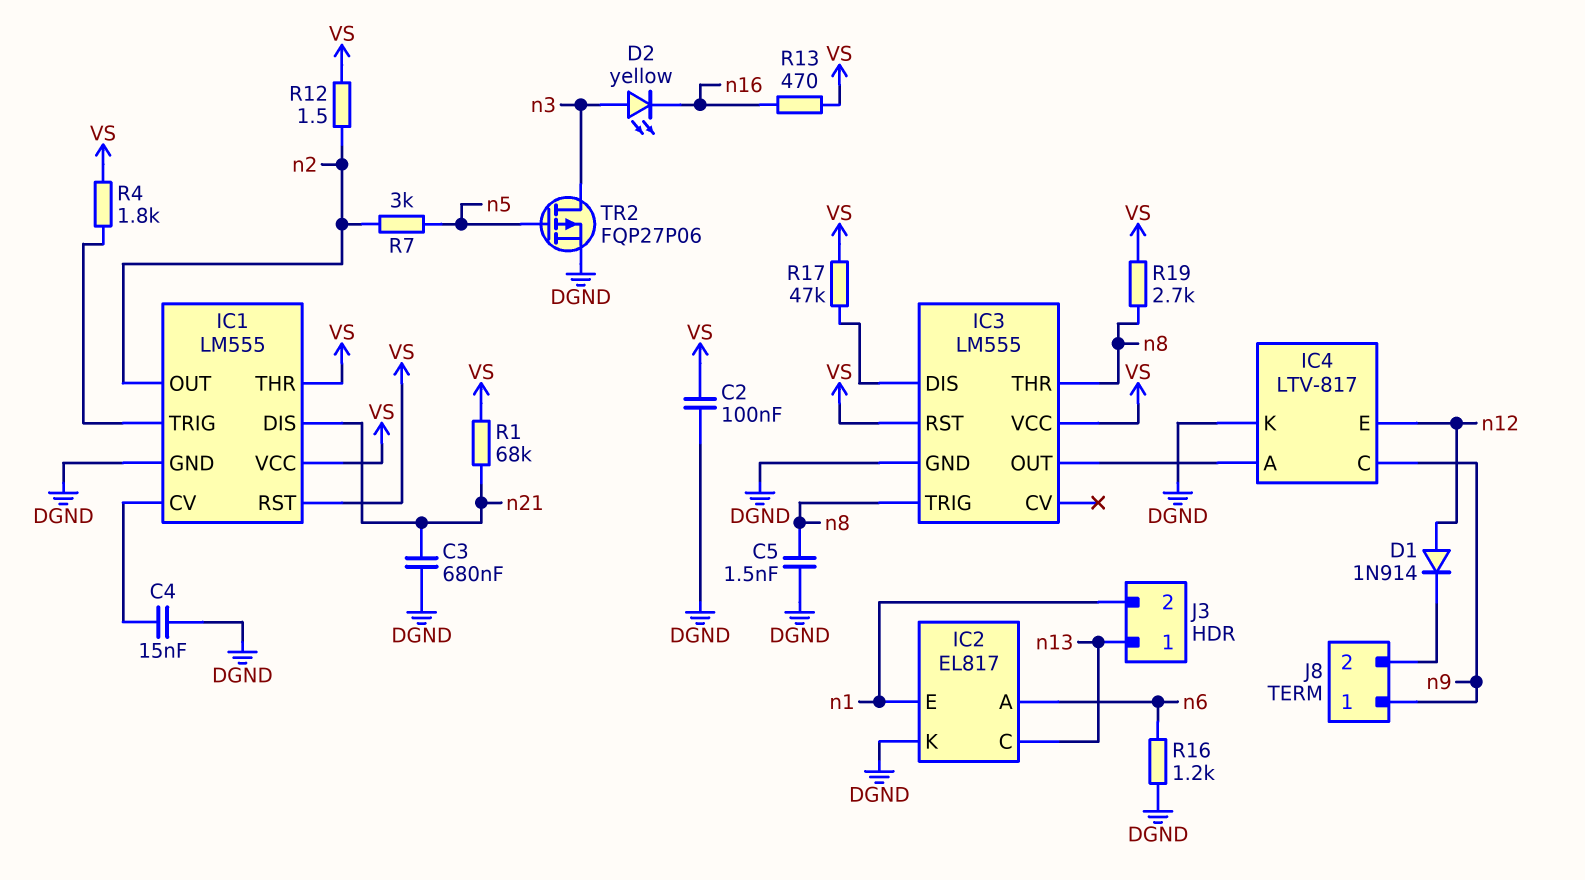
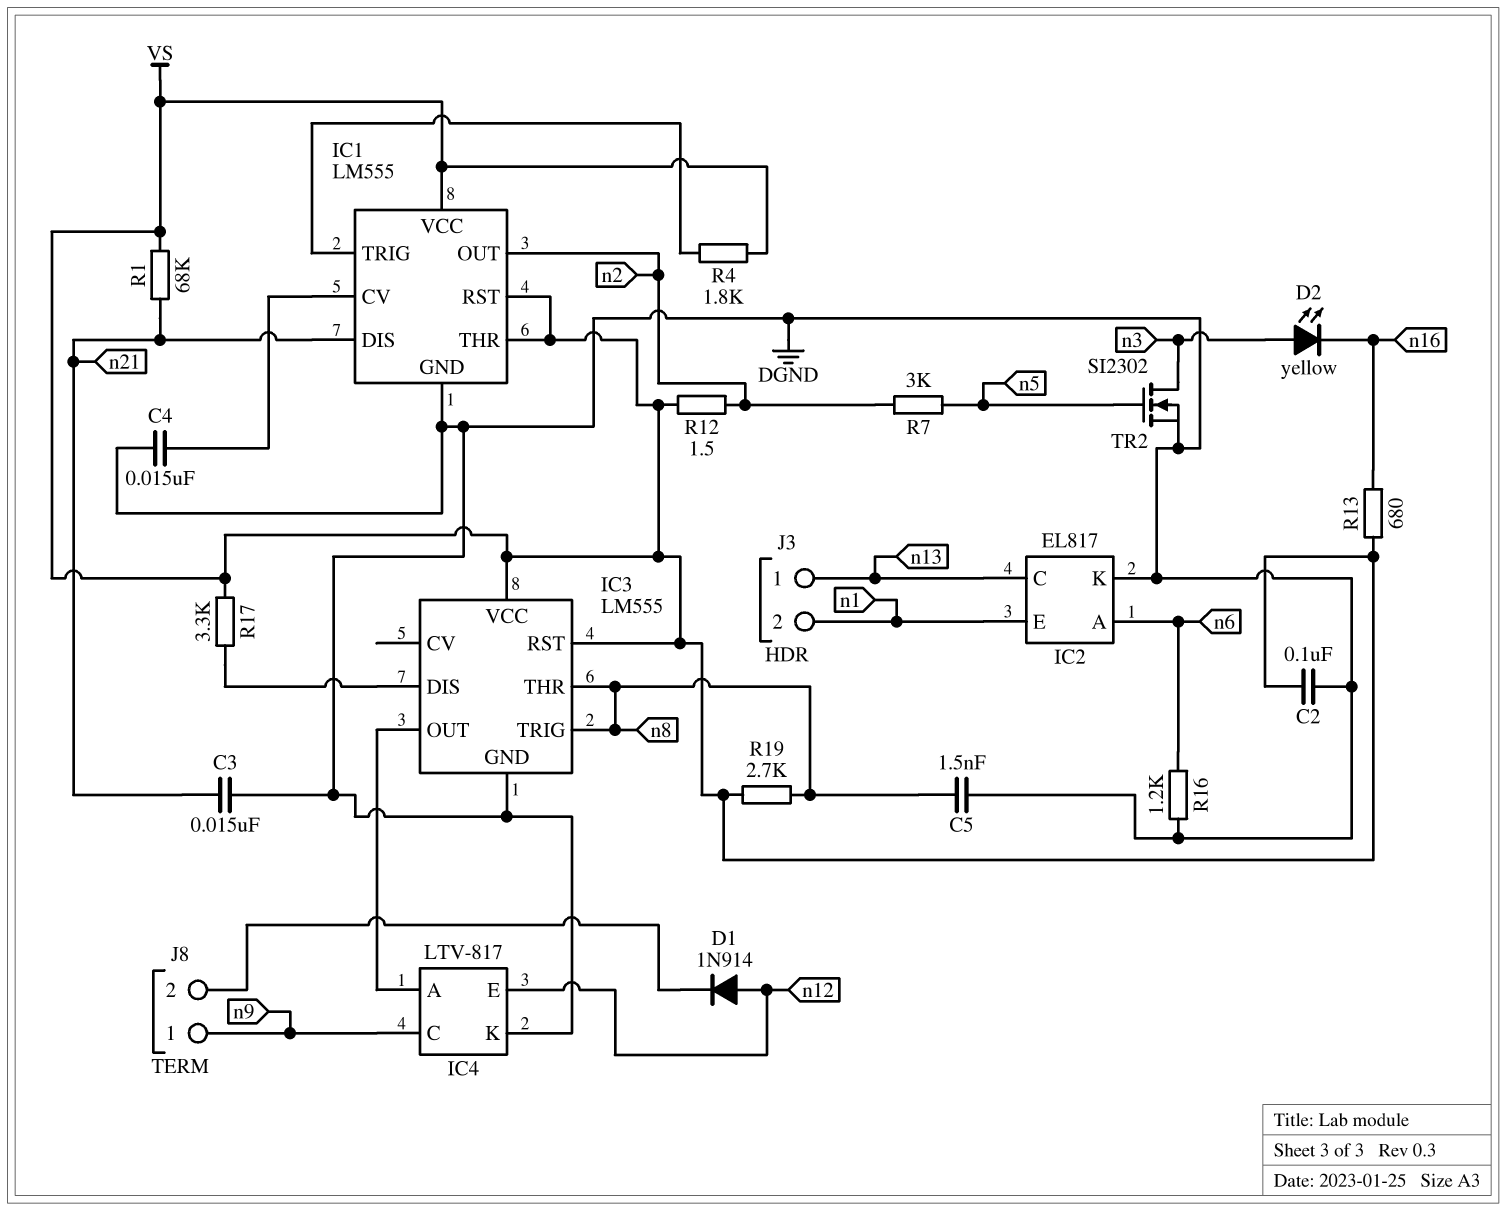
C3: 680nF (DGND, n21) -> 15nF (DGND, n21)
R13: 470 (VS, n16) -> 680 (VS, n16)
R17: 47k (IC3/DIS, VS) -> 3.3k (IC3/DIS, VS)
TR2: PMOS FQP27P06 (G n5, D n3, S DGND) -> NMOS SI2302 (G n5, D n3, S DGND)

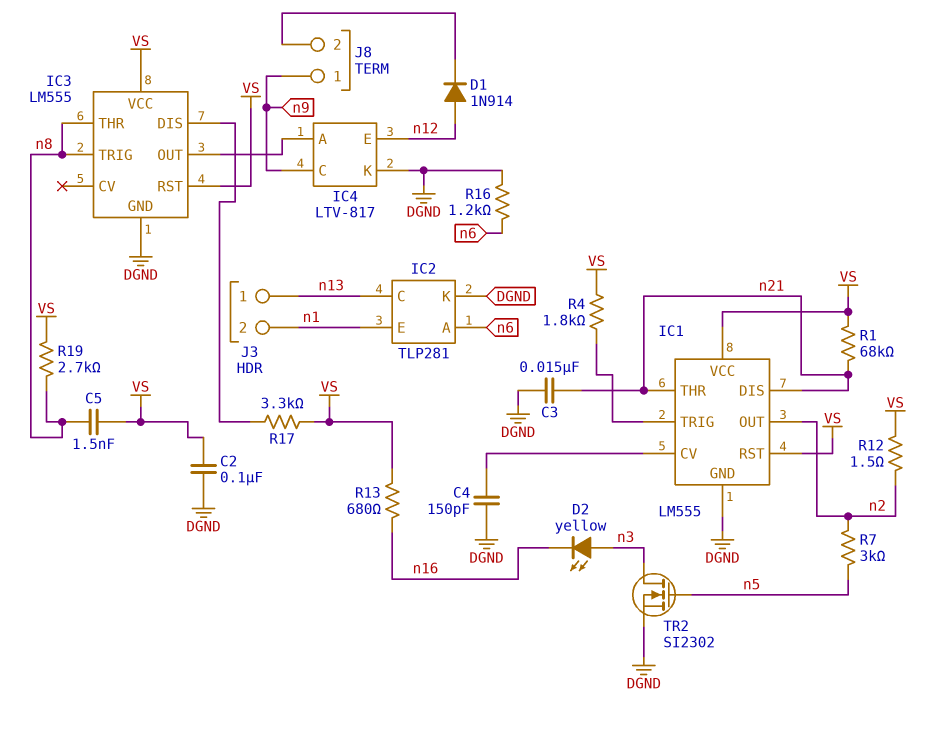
C4: 15nF (DGND, IC1/CV) -> 150pF (DGND, IC1/CV)
C5: 1.5nF (DGND, n8) -> 1.5nF (VS, n8)
IC1 pin THR: VS -> n21
IC2: EL817 -> TLP281

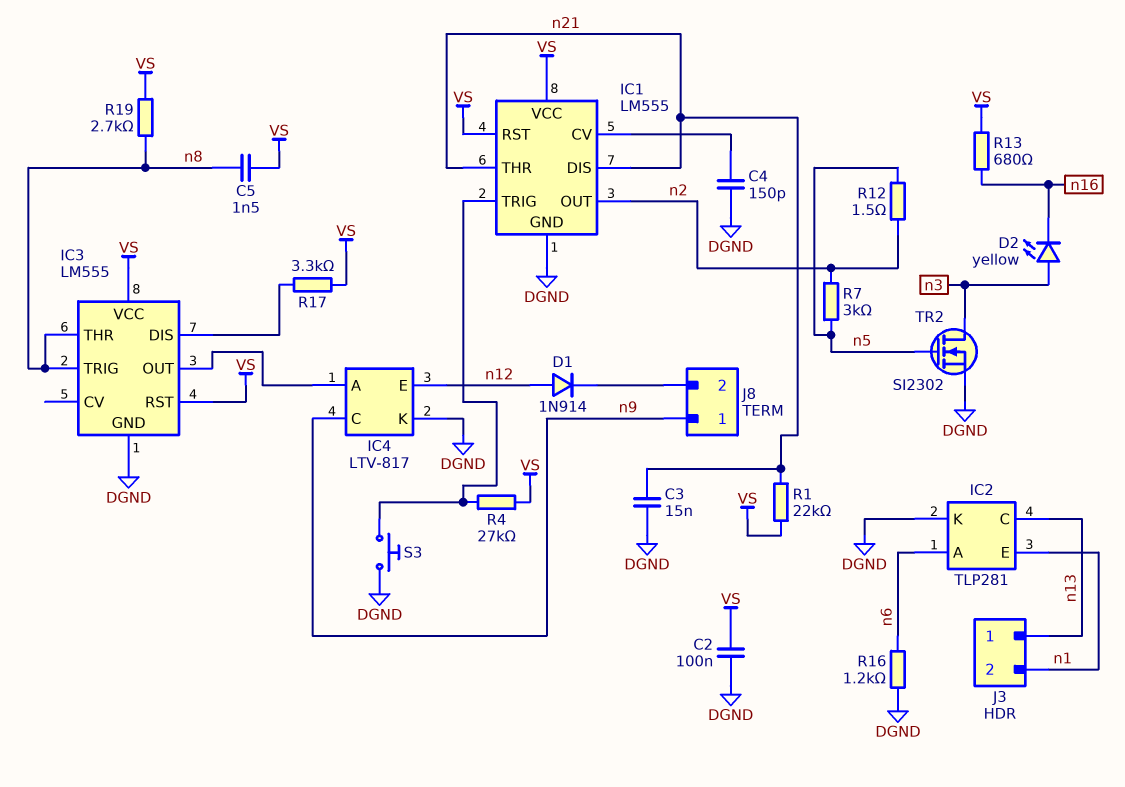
R1: 68k (VS, n21) -> 22k (VS, n21)
R4: 1.8k (IC1/TRIG, VS) -> 27k (IC1/TRIG, VS)
R12: 1.5 (VS, n2) -> 1.5 (n2, n5)
S3: none -> button (DGND, IC1/TRIG)

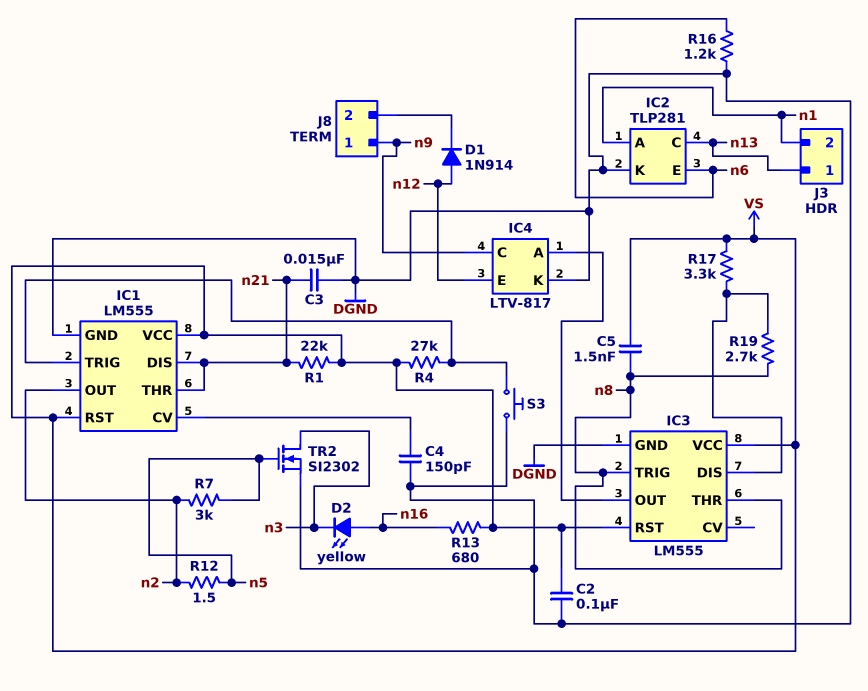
D2: LED yellow (A n3, K n16) -> LED yellow (A n16, K n3)
IC2 pin A: n6 -> n1
IC2 pin E: n1 -> n6
R19: 2.7k (VS, n8) -> 2.7k (IC3/DIS, n8)

